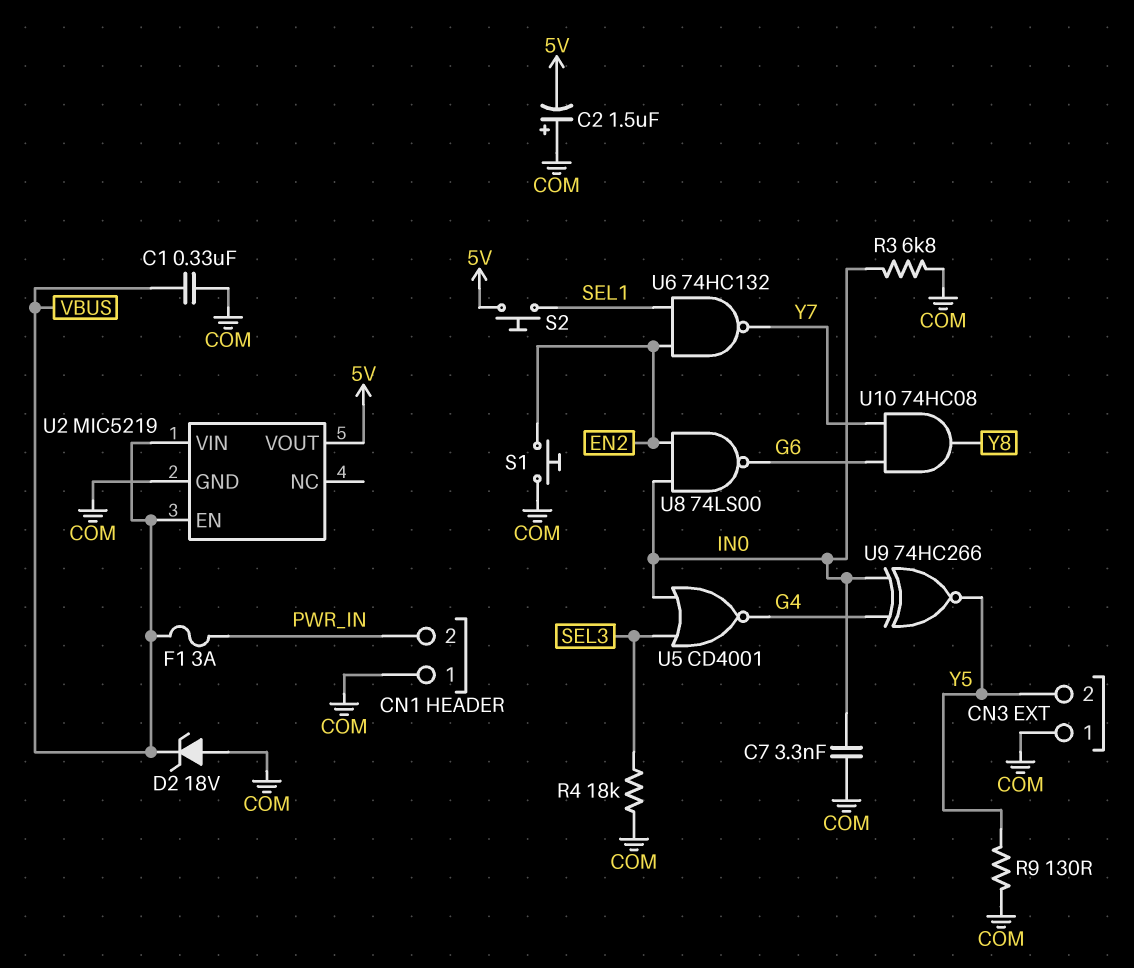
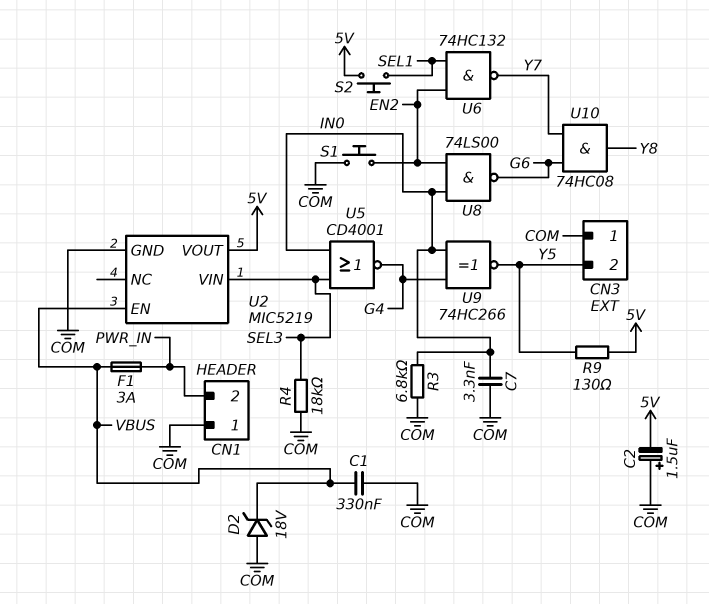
R9: 130 (COM, Y5) -> 130 (5V, Y5)
U2 pin VIN: VBUS -> SEL3

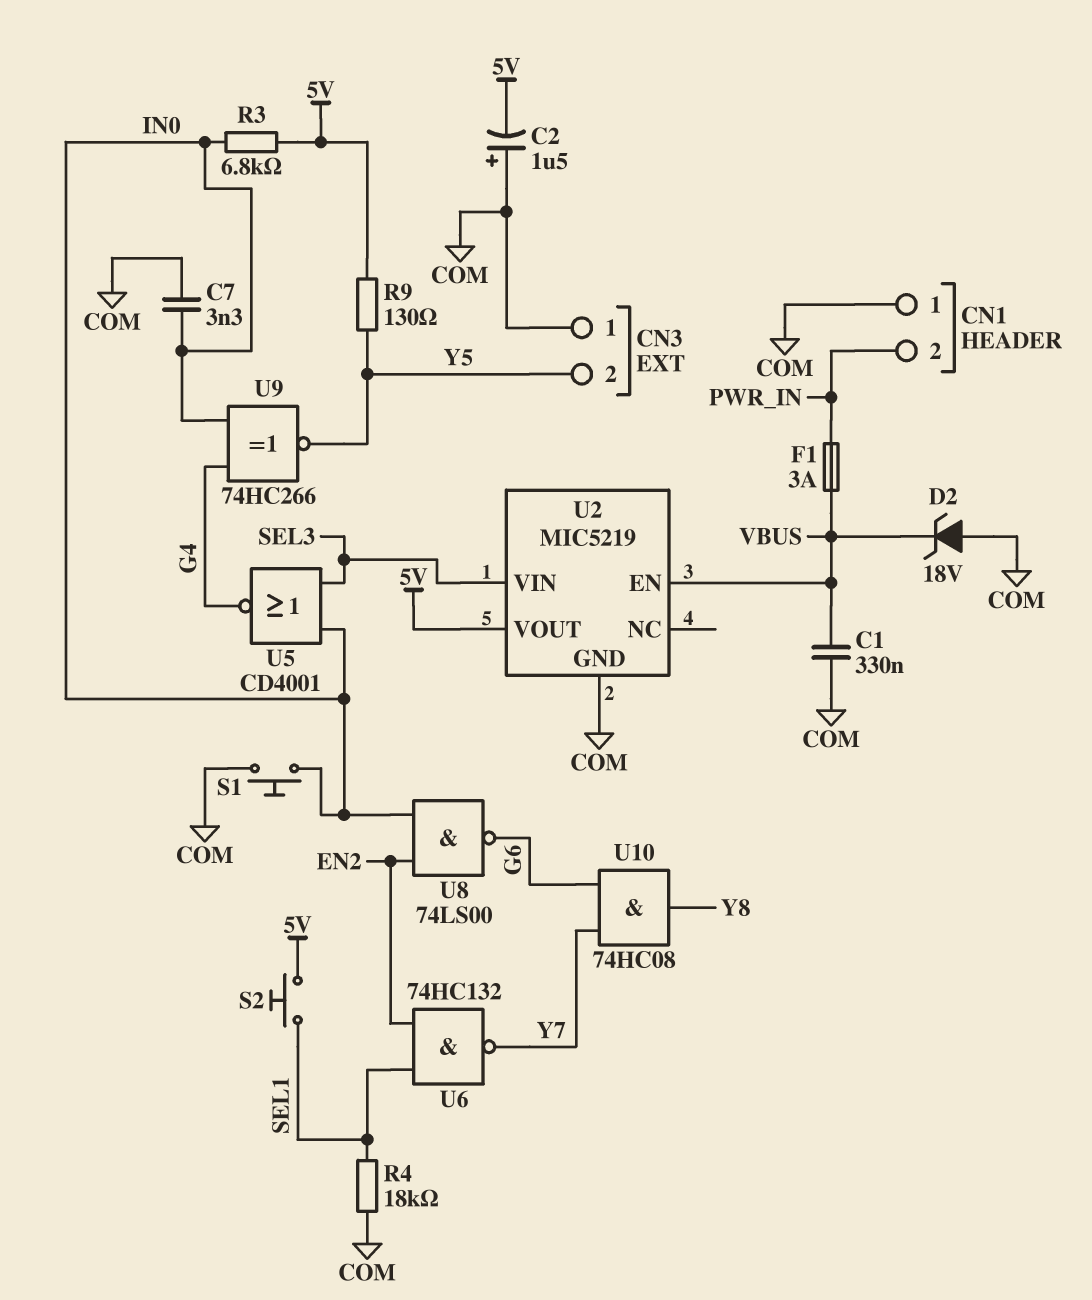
R3: 6.8k (COM, IN0) -> 6.8k (5V, IN0)
R4: 18k (COM, SEL3) -> 18k (COM, SEL1)
S1: button (COM, EN2) -> button (COM, IN0)

